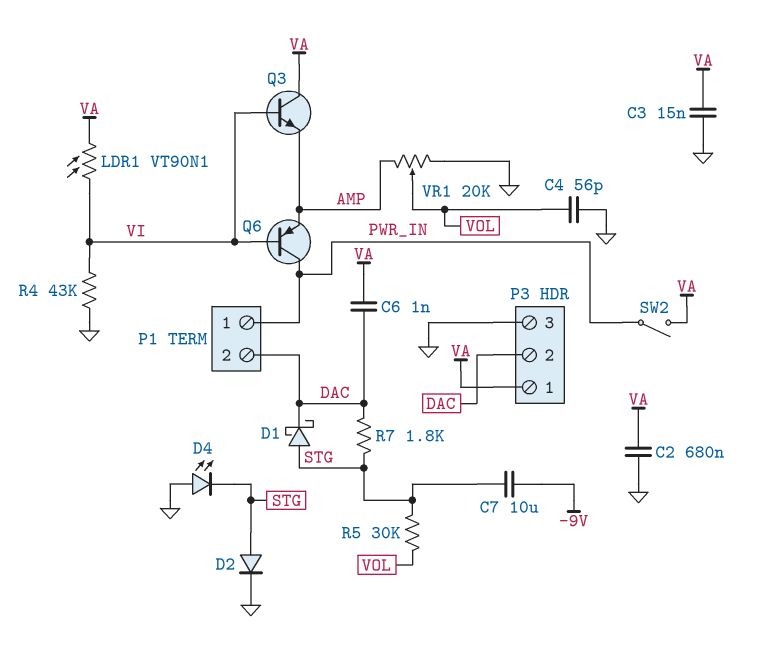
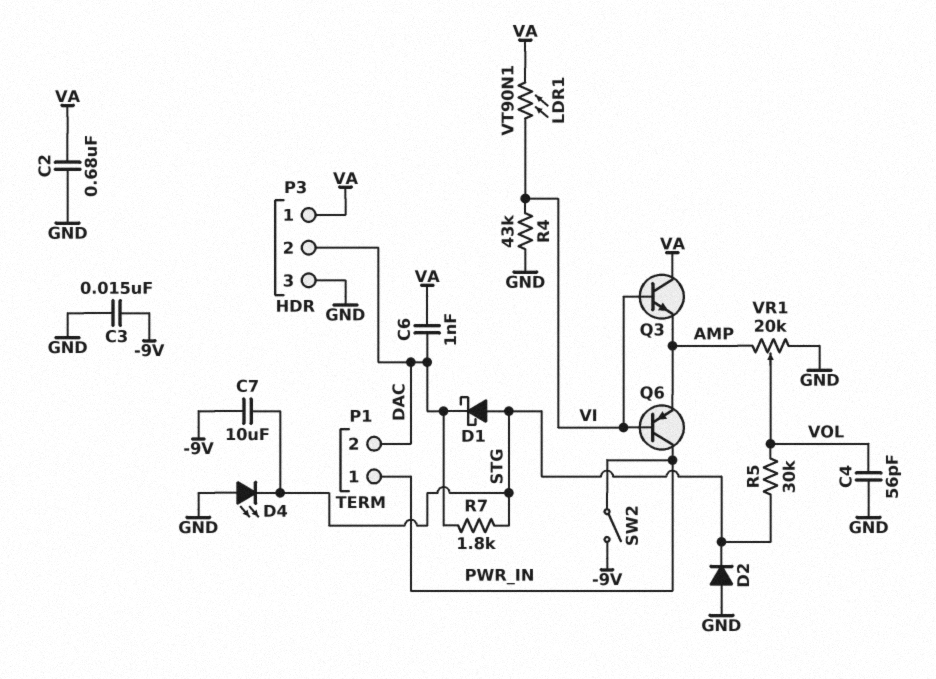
C3: 15nF (GND, VA) -> 15nF (-9V, GND)
D2: diode (A STG, K GND) -> diode (A GND, K STG)
SW2: switch (PWR_IN, VA) -> switch (-9V, PWR_IN)

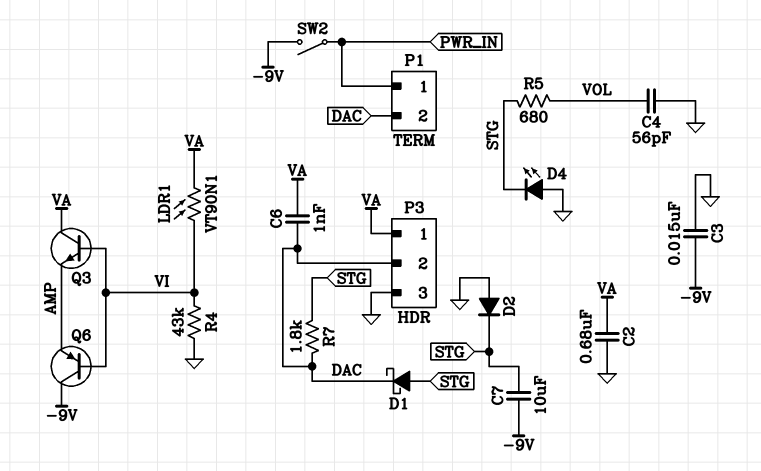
Q6: PNP (B VI, C PWR_IN, E AMP) -> PNP (B VI, C -9V, E AMP)
R5: 30k (STG, VOL) -> 680 (STG, VOL)
VR1: 20k (AMP, GND, wiper VOL) -> none

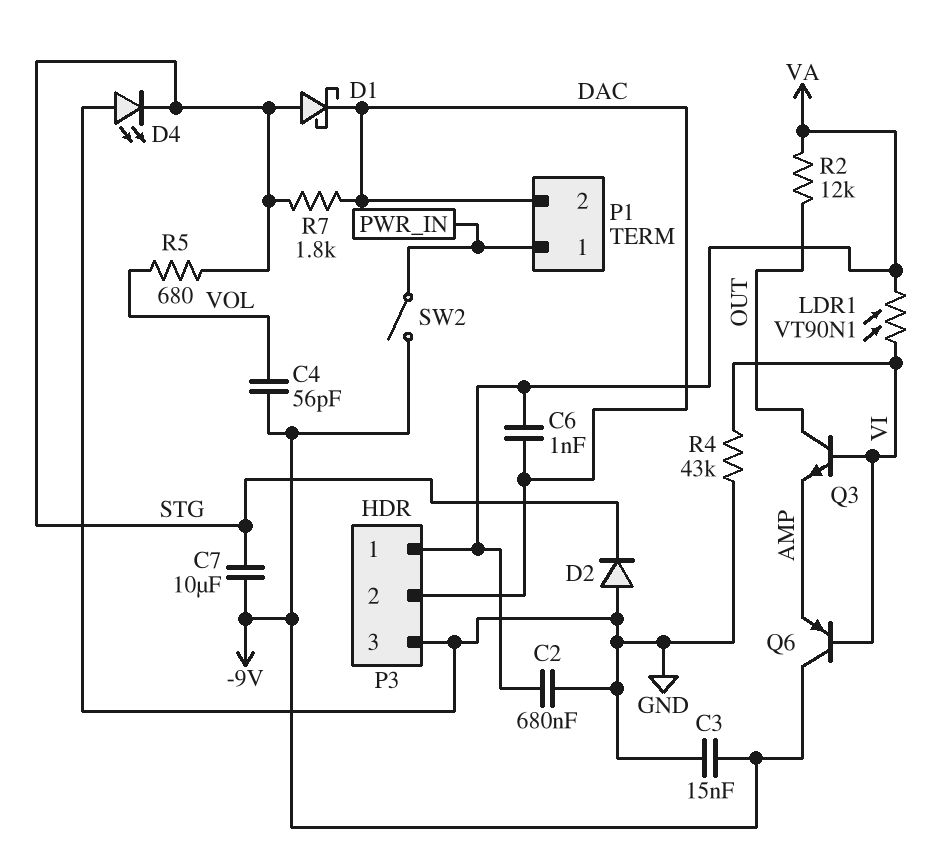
C4: 56pF (GND, VOL) -> 56pF (-9V, VOL)
Q3: NPN (B VI, C VA, E AMP) -> NPN (B VI, C OUT, E AMP)
R2: none -> 12k (OUT, VA)

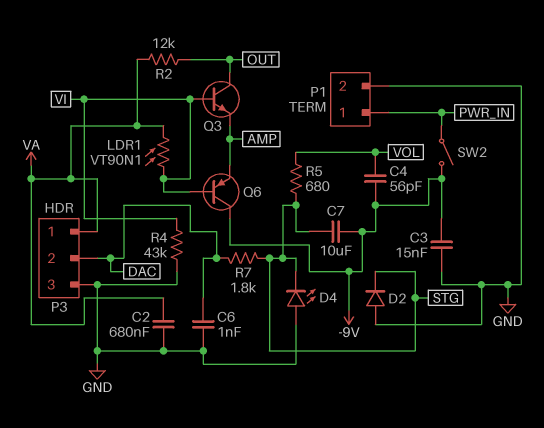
C6: 1nF (DAC, VA) -> 1nF (DAC, GND)
D1: schottky (A STG, K DAC) -> none
P1 pin 2: DAC -> GND

